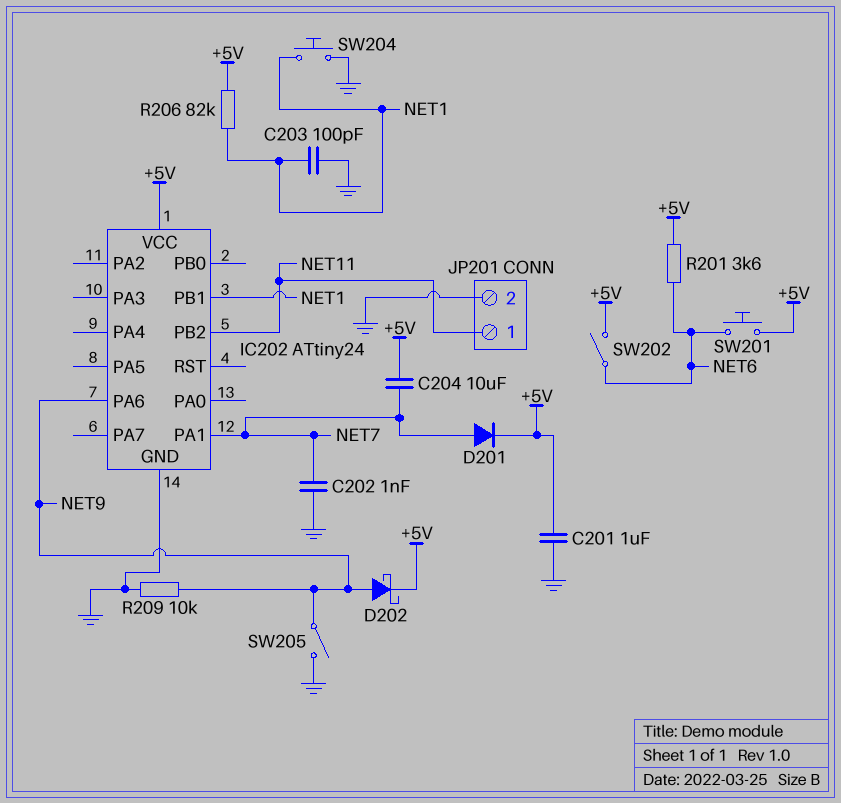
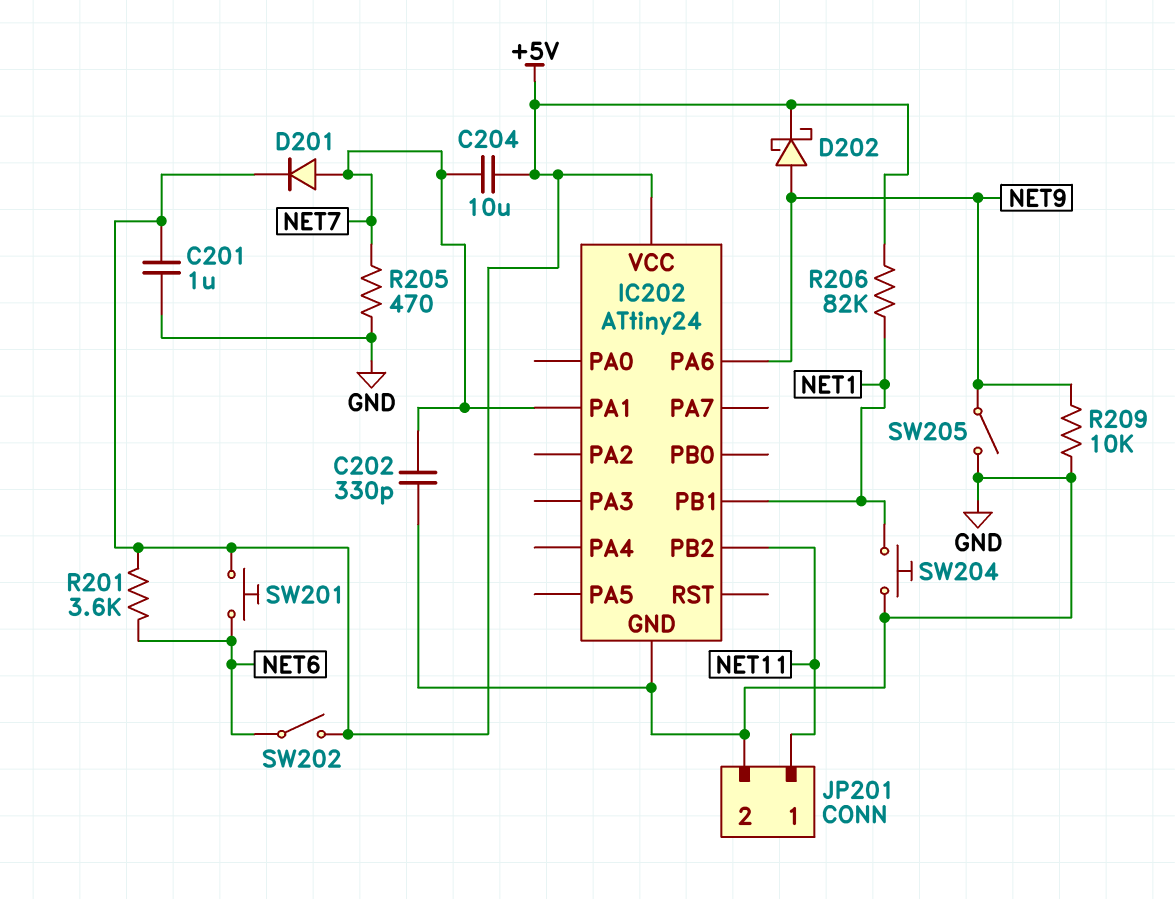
C202: 1nF (GND, NET7) -> 330pF (GND, NET7)
C203: 100pF (GND, NET1) -> none
R205: none -> 470 (GND, NET7)

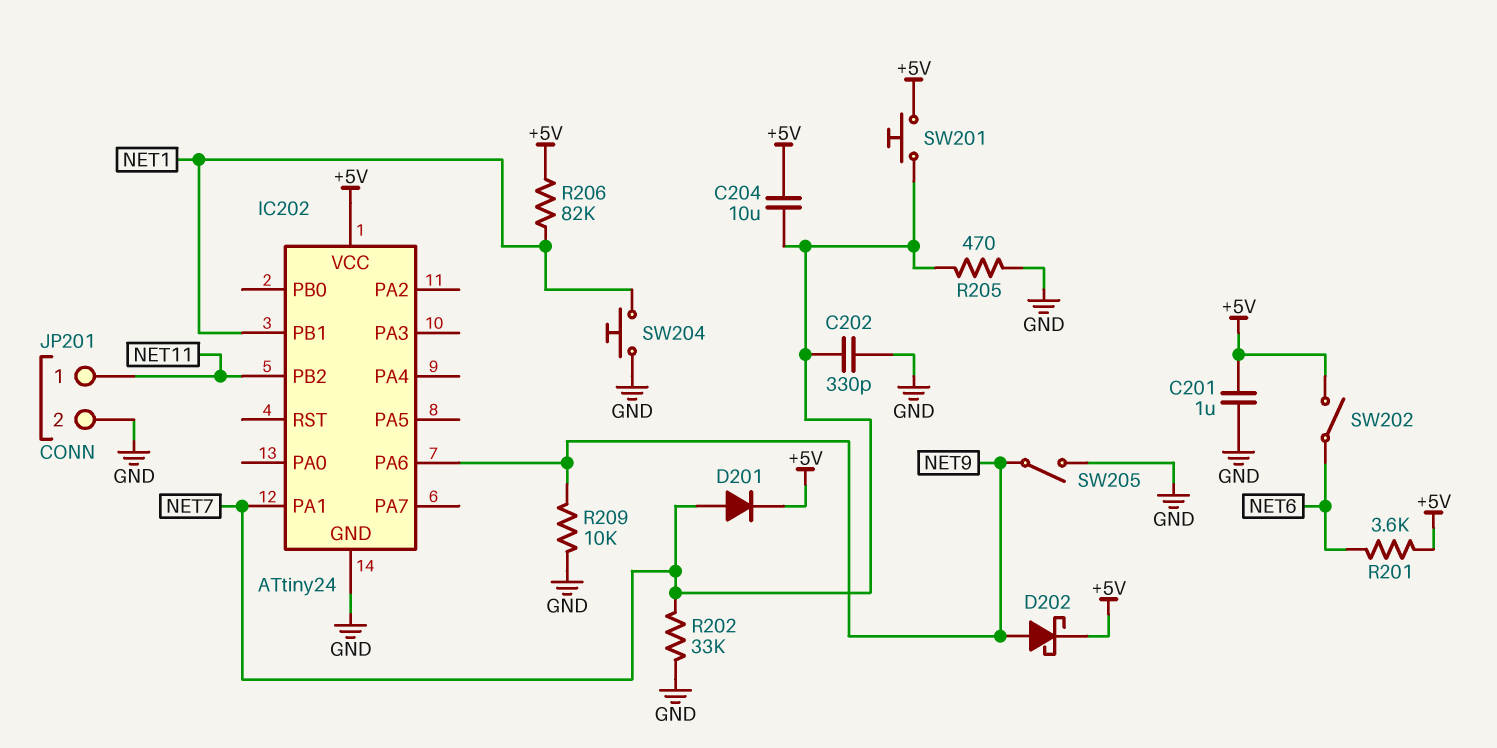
R202: none -> 33k (GND, NET7)
SW201: button (+5V, NET6) -> button (+5V, NET7)

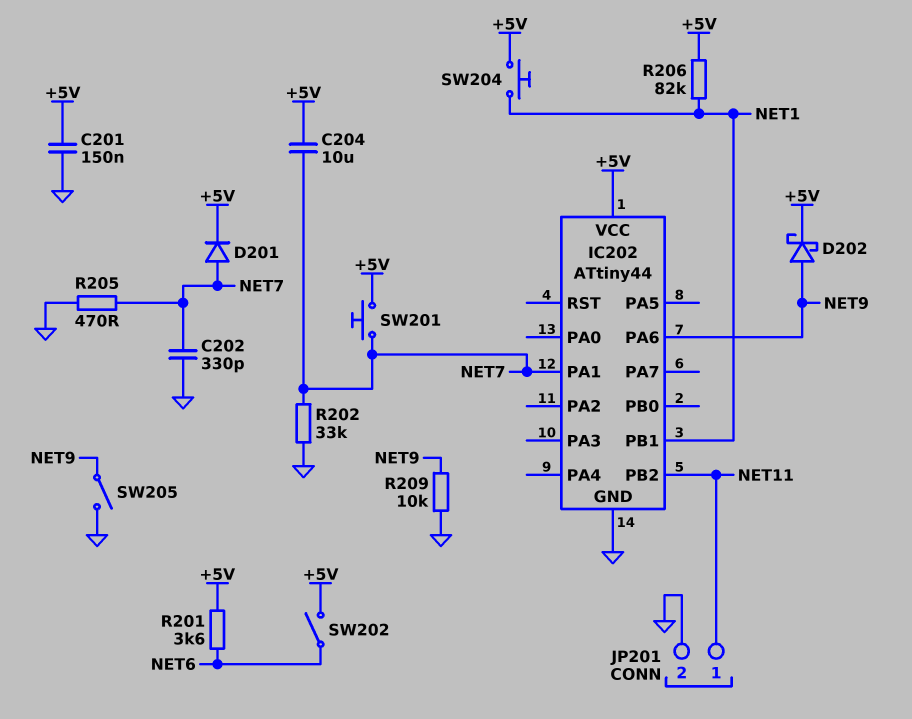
C201: 1uF (+5V, GND) -> 150nF (+5V, GND)
IC202: ATtiny24 -> ATtiny44
SW204: button (GND, NET1) -> button (+5V, NET1)

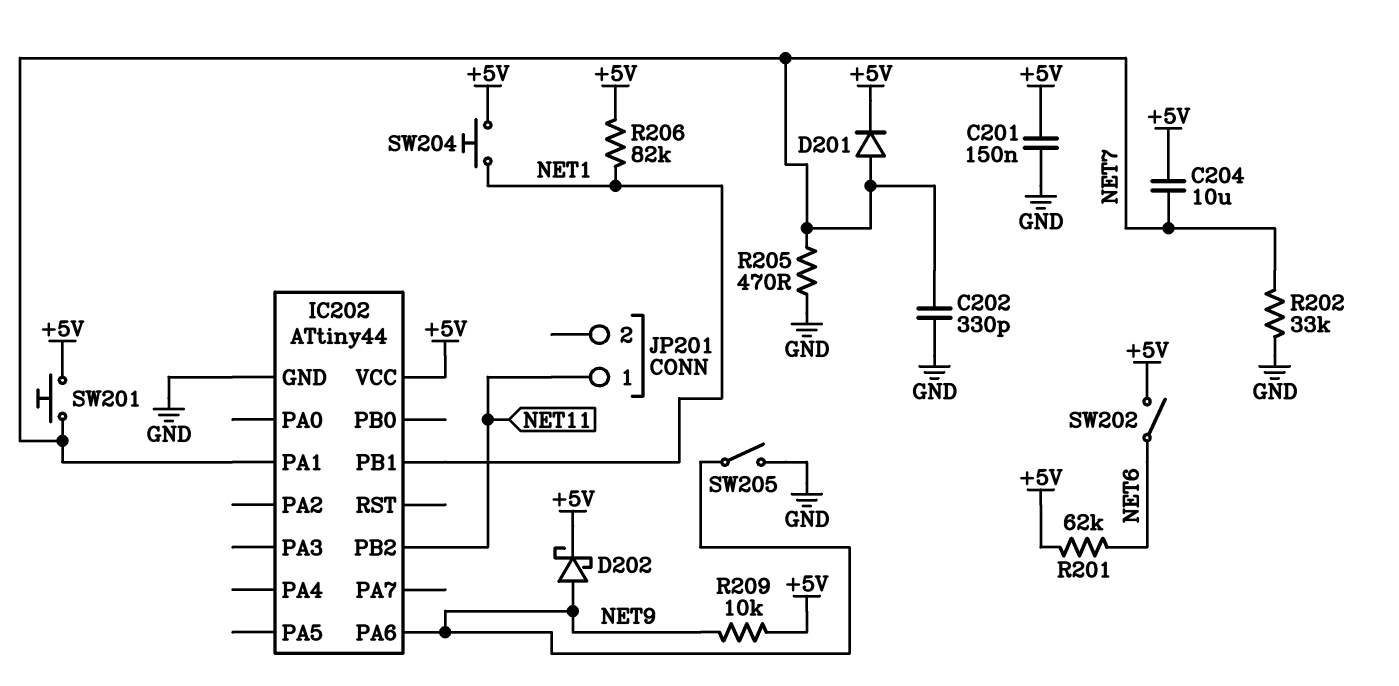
JP201 pin 2: GND -> none
R201: 3.6k (+5V, NET6) -> 62k (+5V, NET6)
R209: 10k (GND, NET9) -> 10k (+5V, NET9)

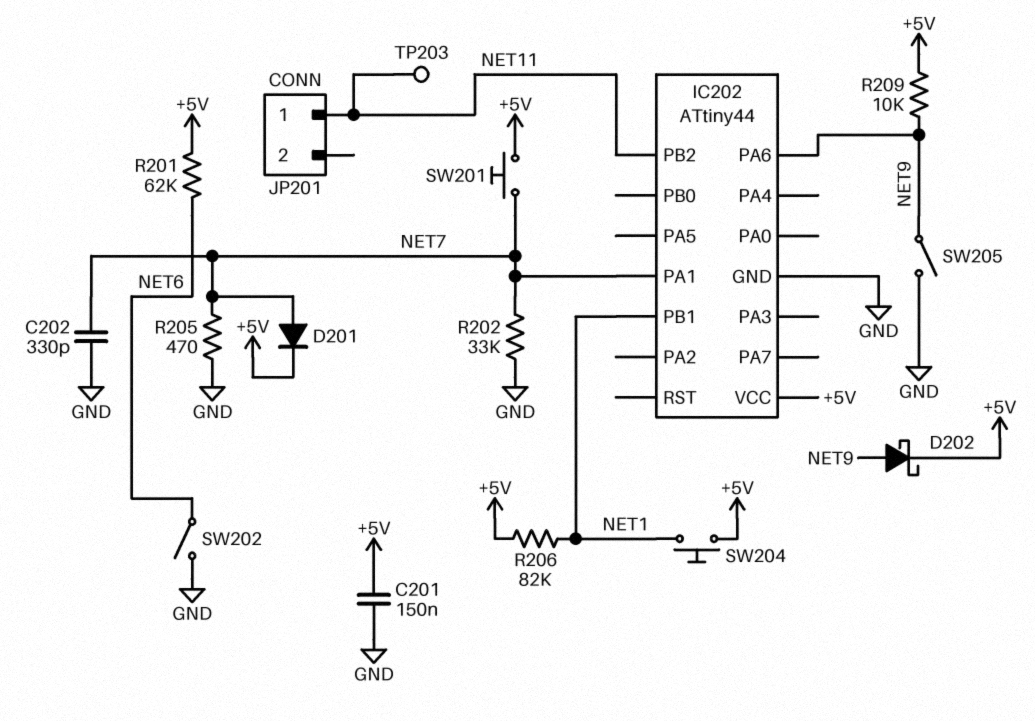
C204: 10uF (+5V, NET7) -> none
SW202: switch (+5V, NET6) -> switch (GND, NET6)
TP203: none -> test point (NET11)

